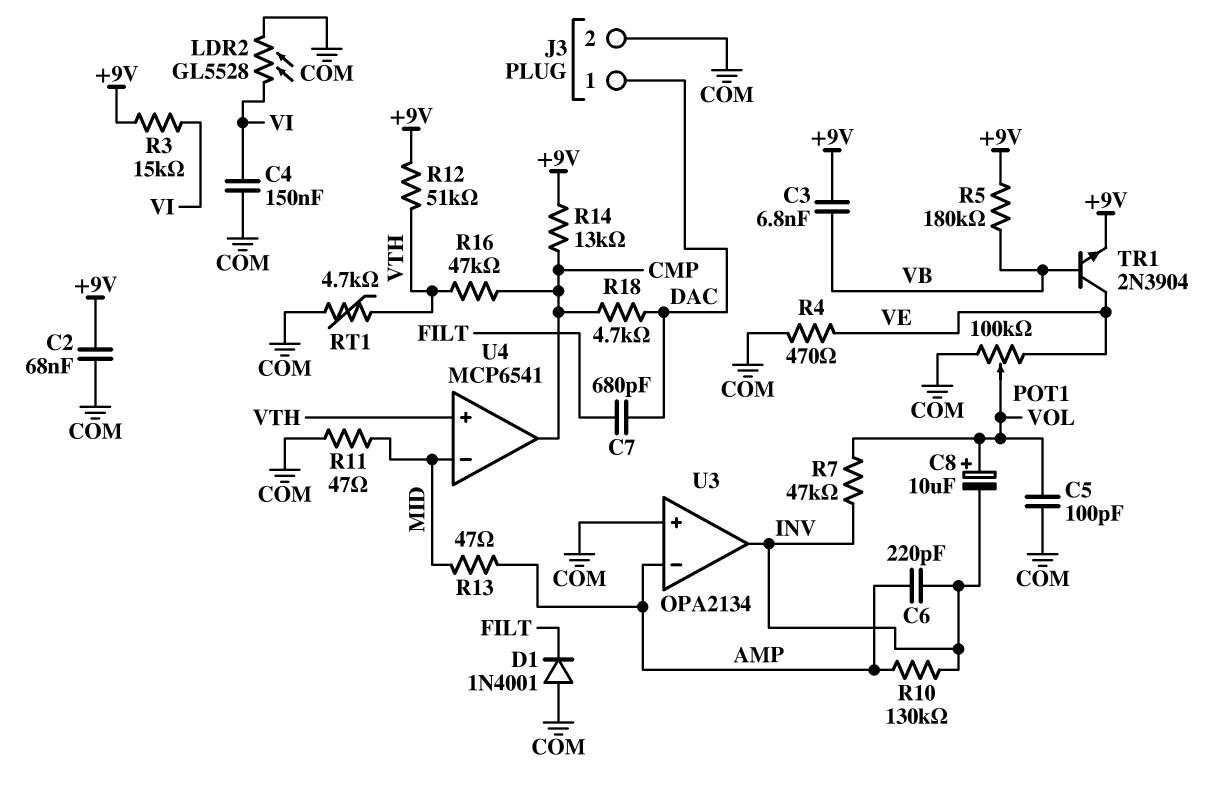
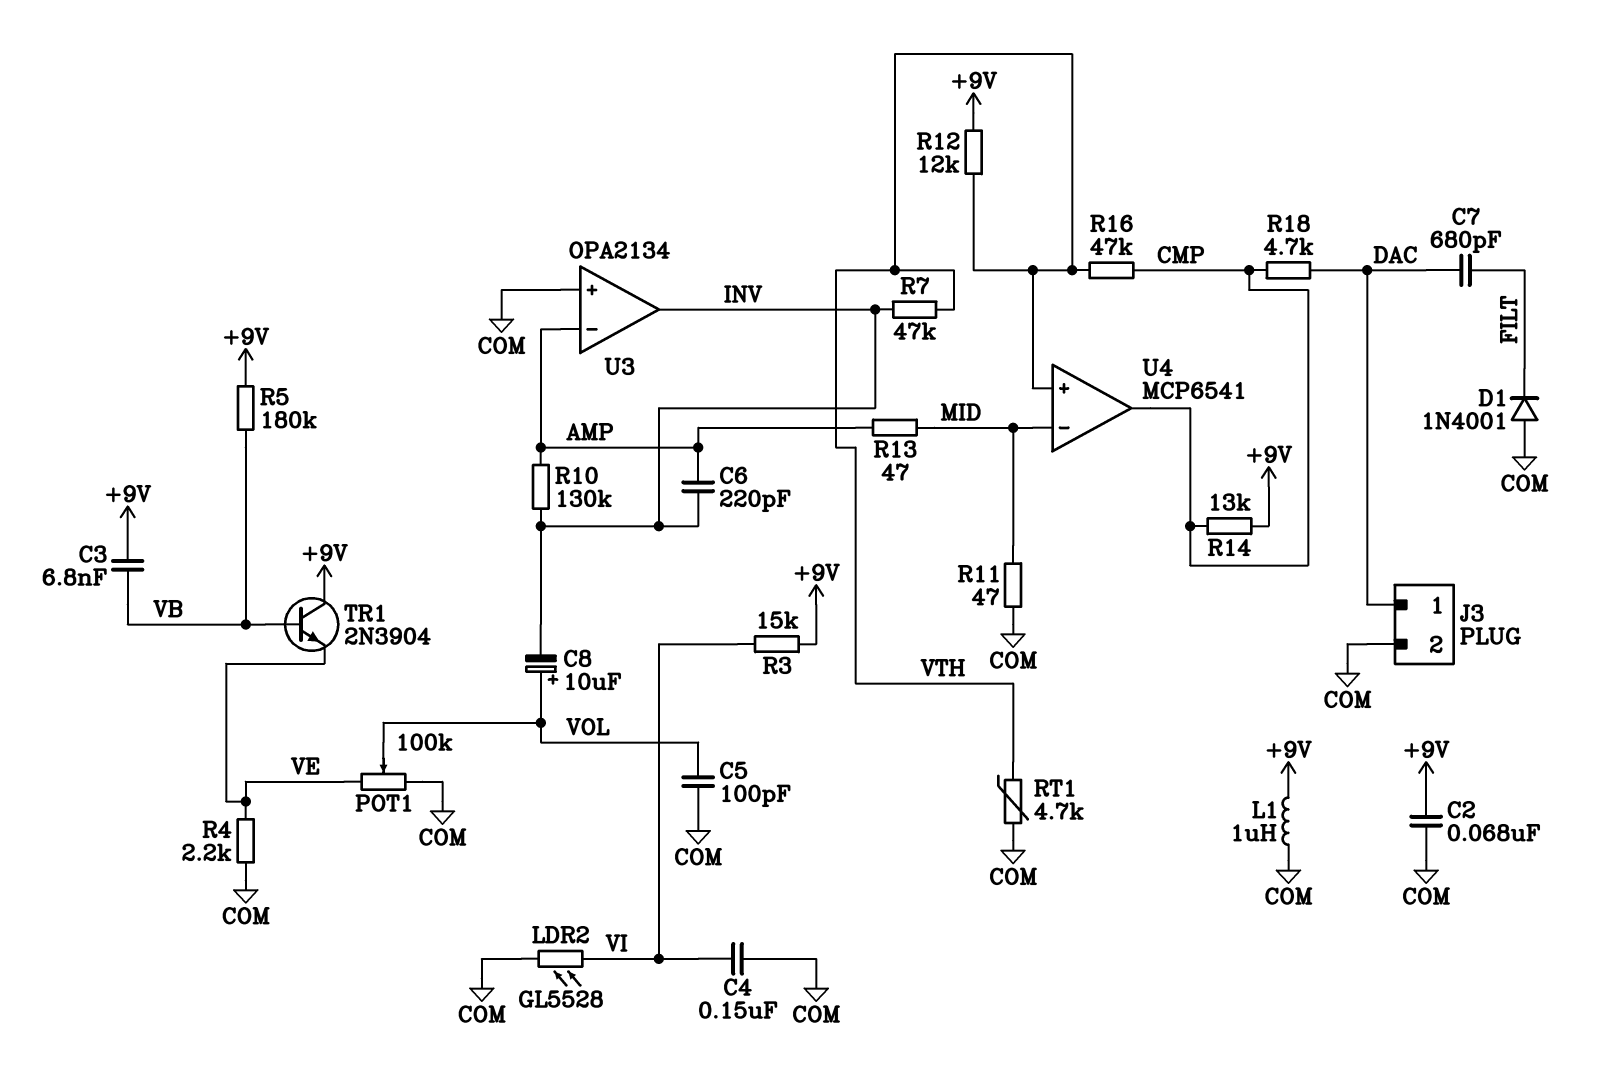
L1: none -> 1uH (+9V, COM)
R4: 470 (COM, VE) -> 2.2k (COM, VE)
R7: 47k (INV, VOL) -> 47k (INV, VTH)
R12: 51k (+9V, VTH) -> 12k (+9V, VTH)
TR1: NPN 2N3904 (B VB, C VE, E +9V) -> NPN 2N3904 (B VB, C +9V, E VE)

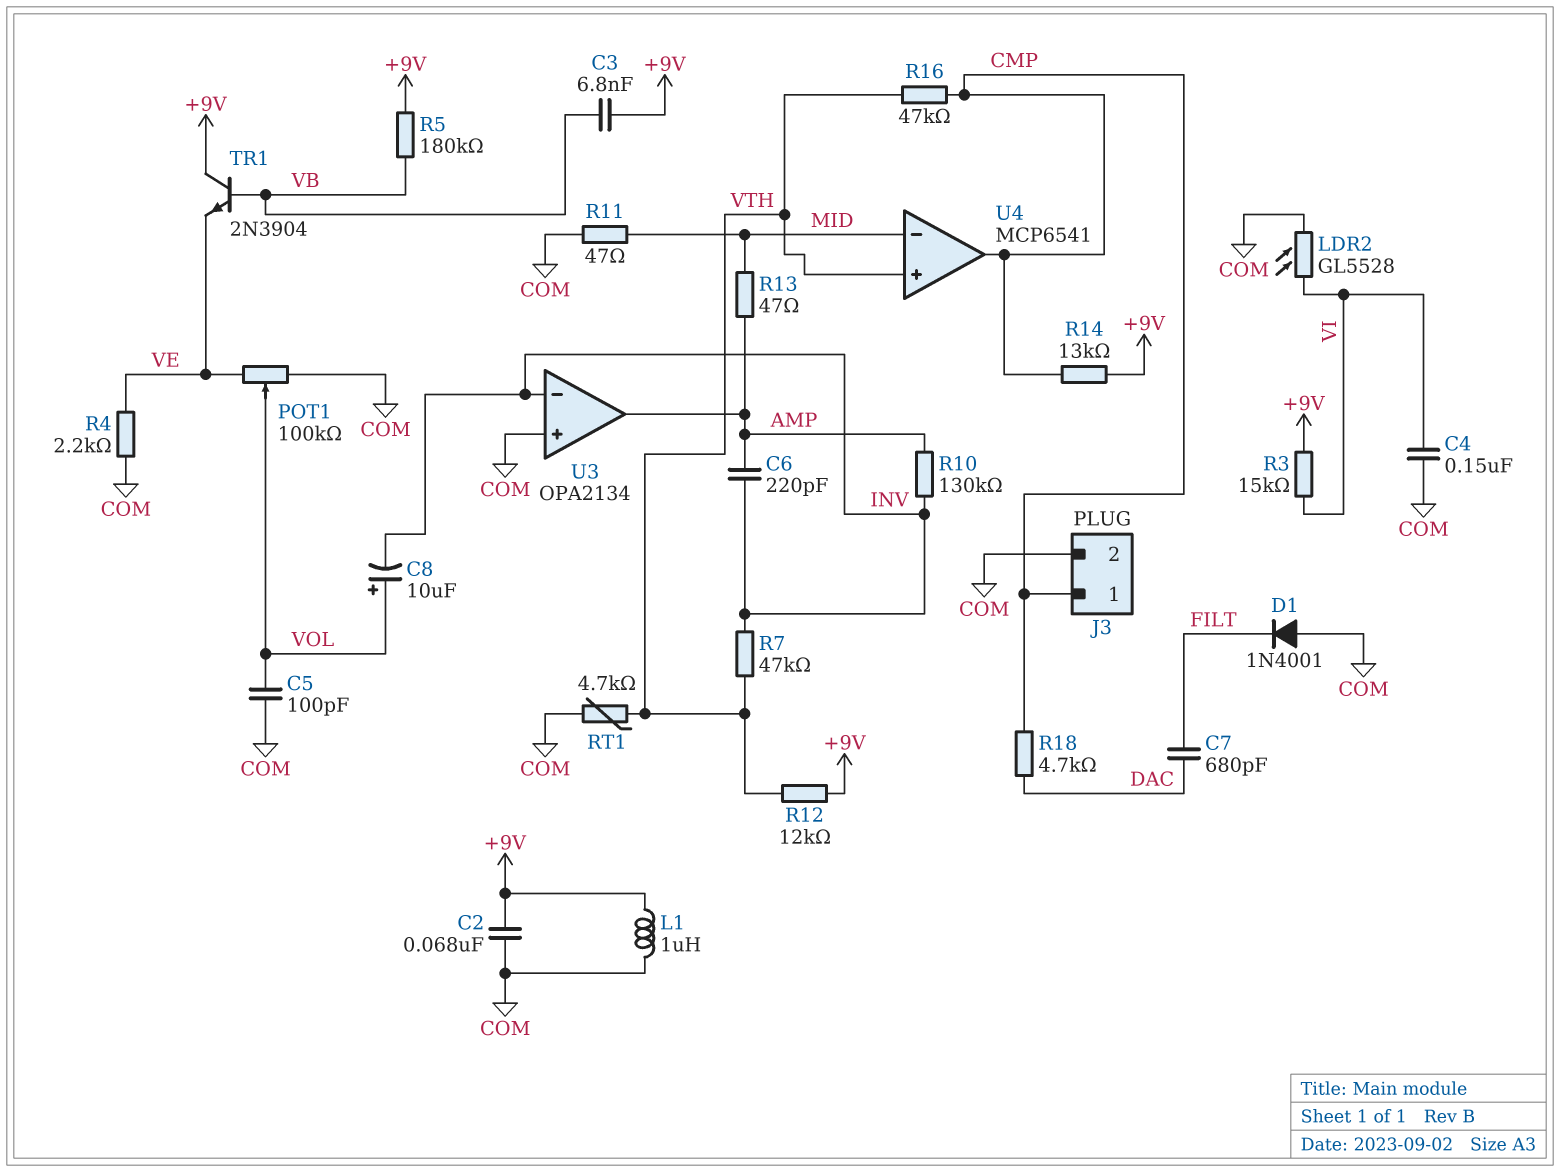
J3 pin 1: DAC -> CMP
U3 pin in-: AMP -> INV
U3 pin out: INV -> AMP

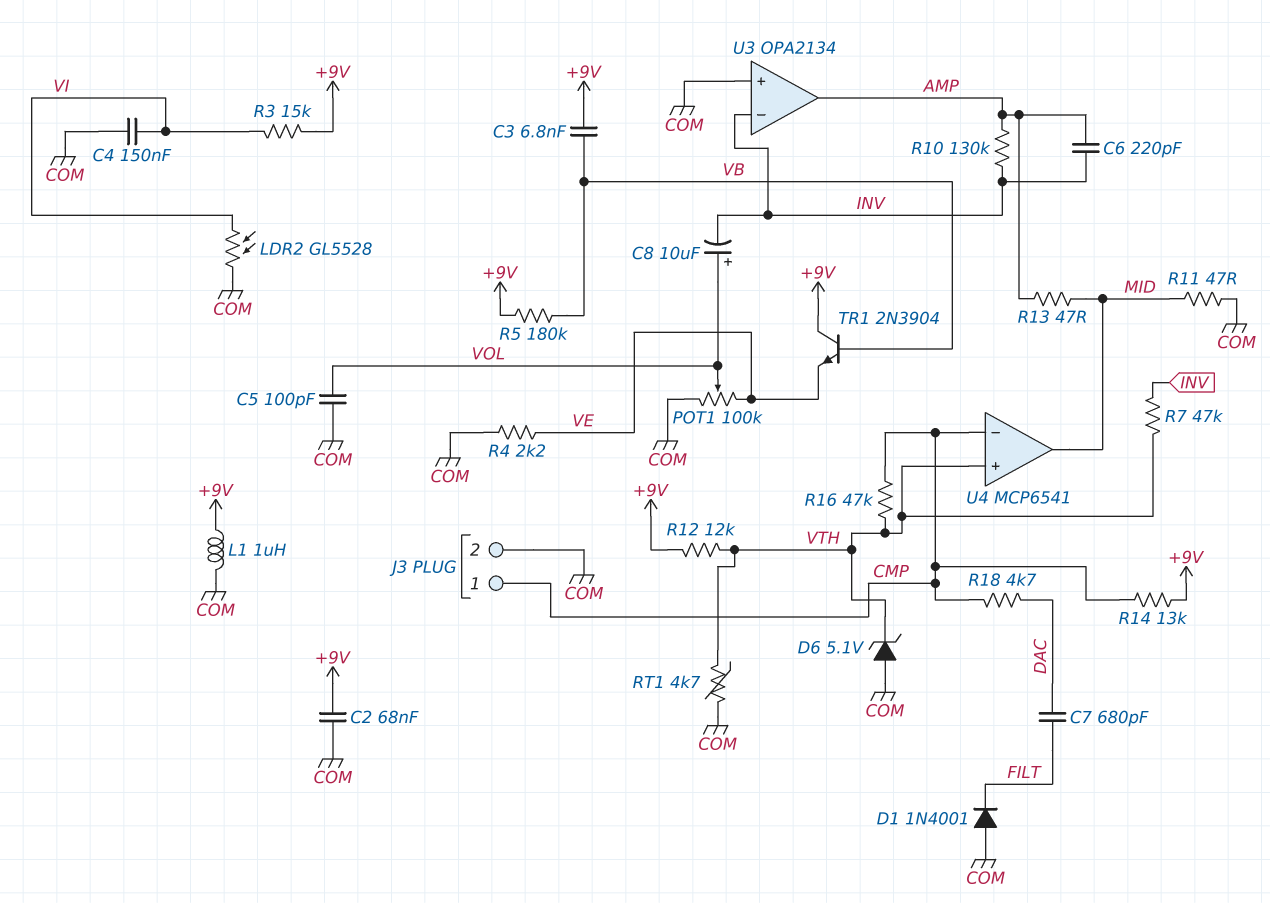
D6: none -> zener 5.1V (A COM, K VTH)
U4 pin in-: MID -> CMP
U4 pin out: CMP -> MID

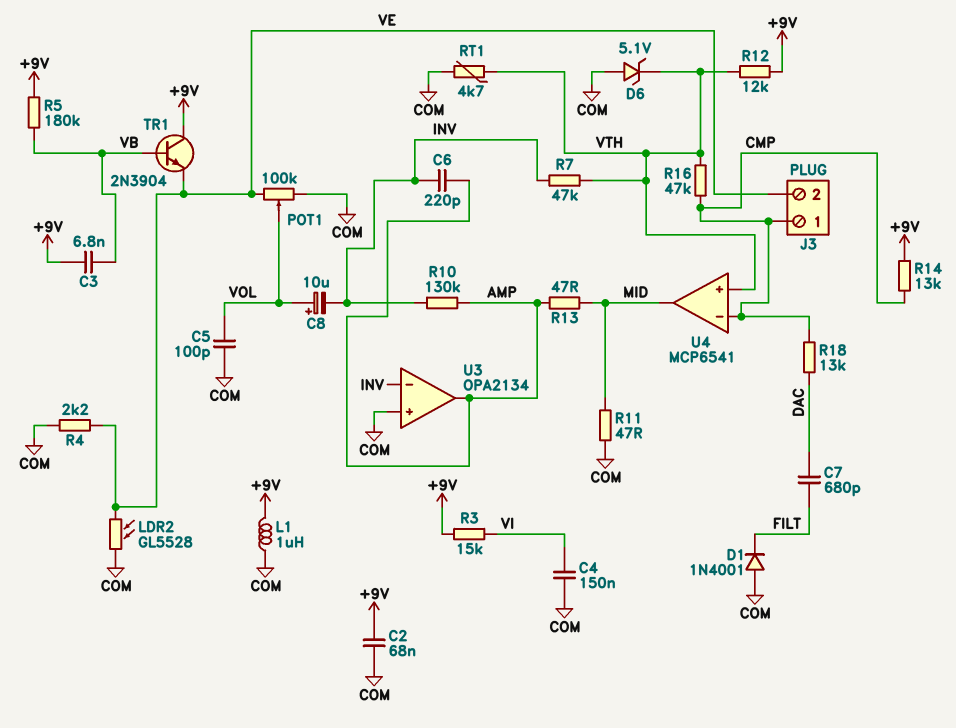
J3 pin 2: COM -> VE
LDR2: GL5528 (COM, VI) -> GL5528 (COM, VE)
R18: 4.7k (CMP, DAC) -> 13k (CMP, DAC)

